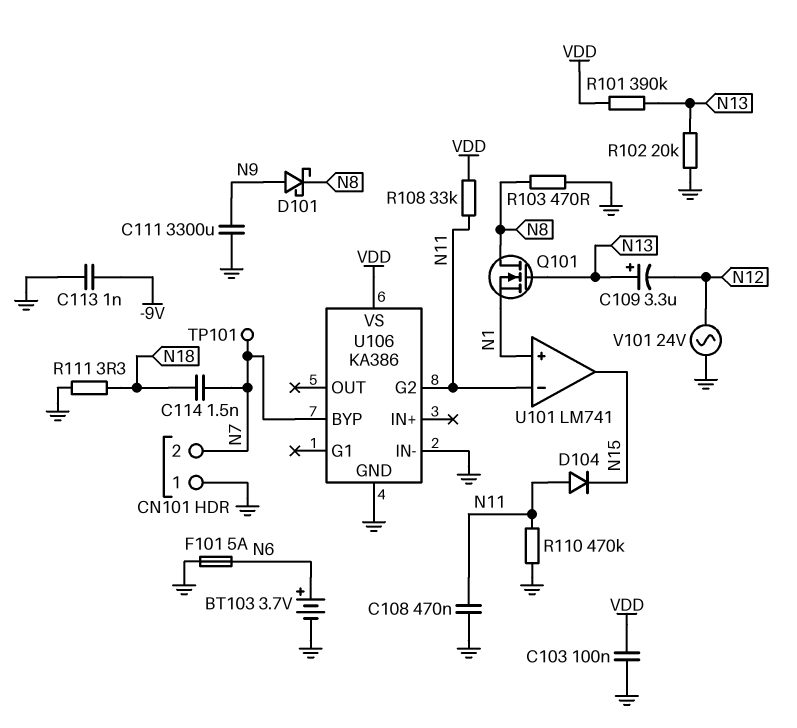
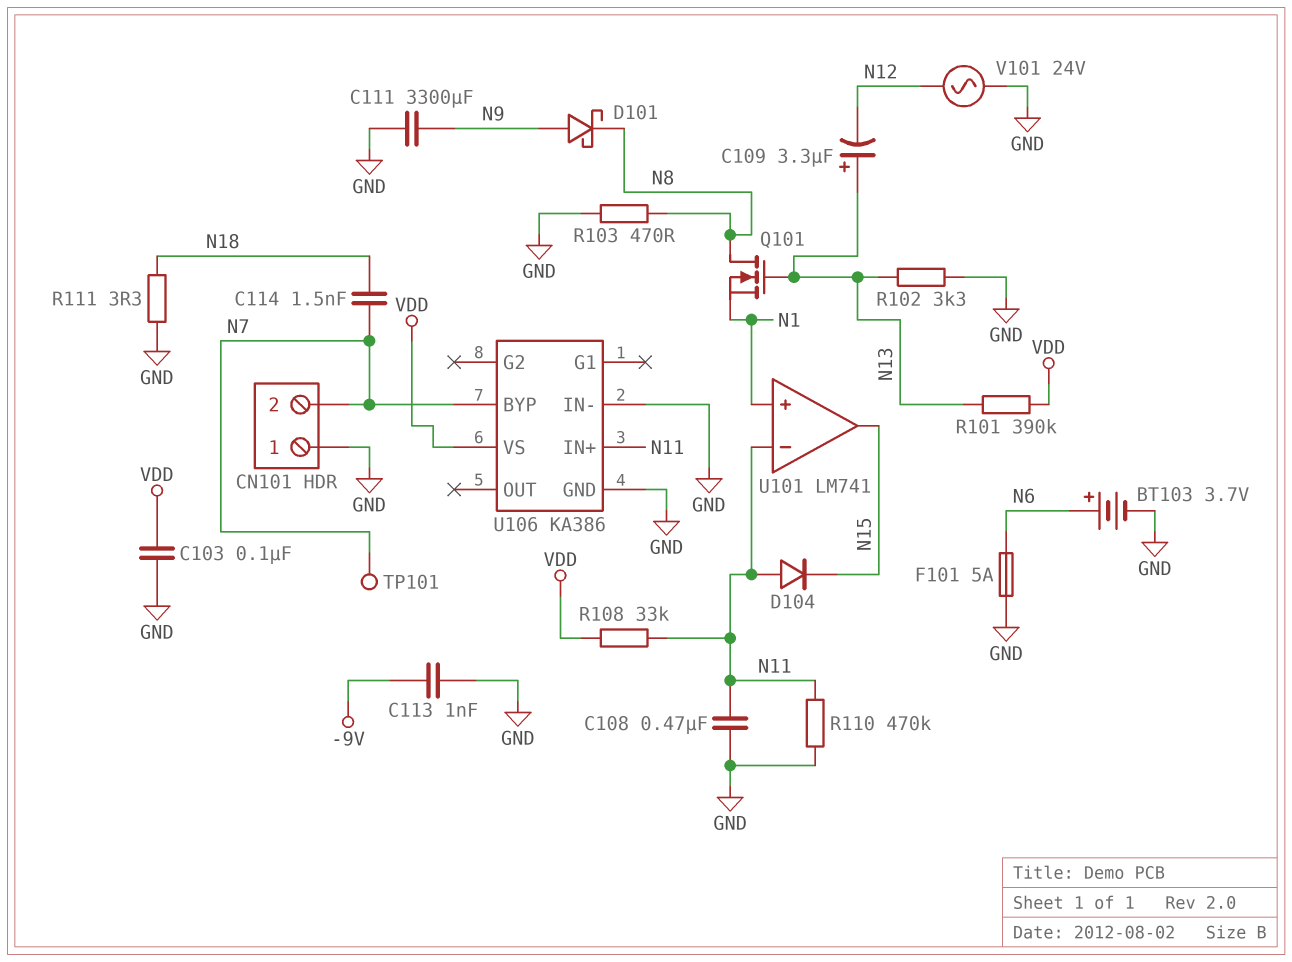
R102: 20k (GND, N13) -> 3.3k (GND, N13)
U106 pin G2: N11 -> none
U106 pin IN+: none -> N11

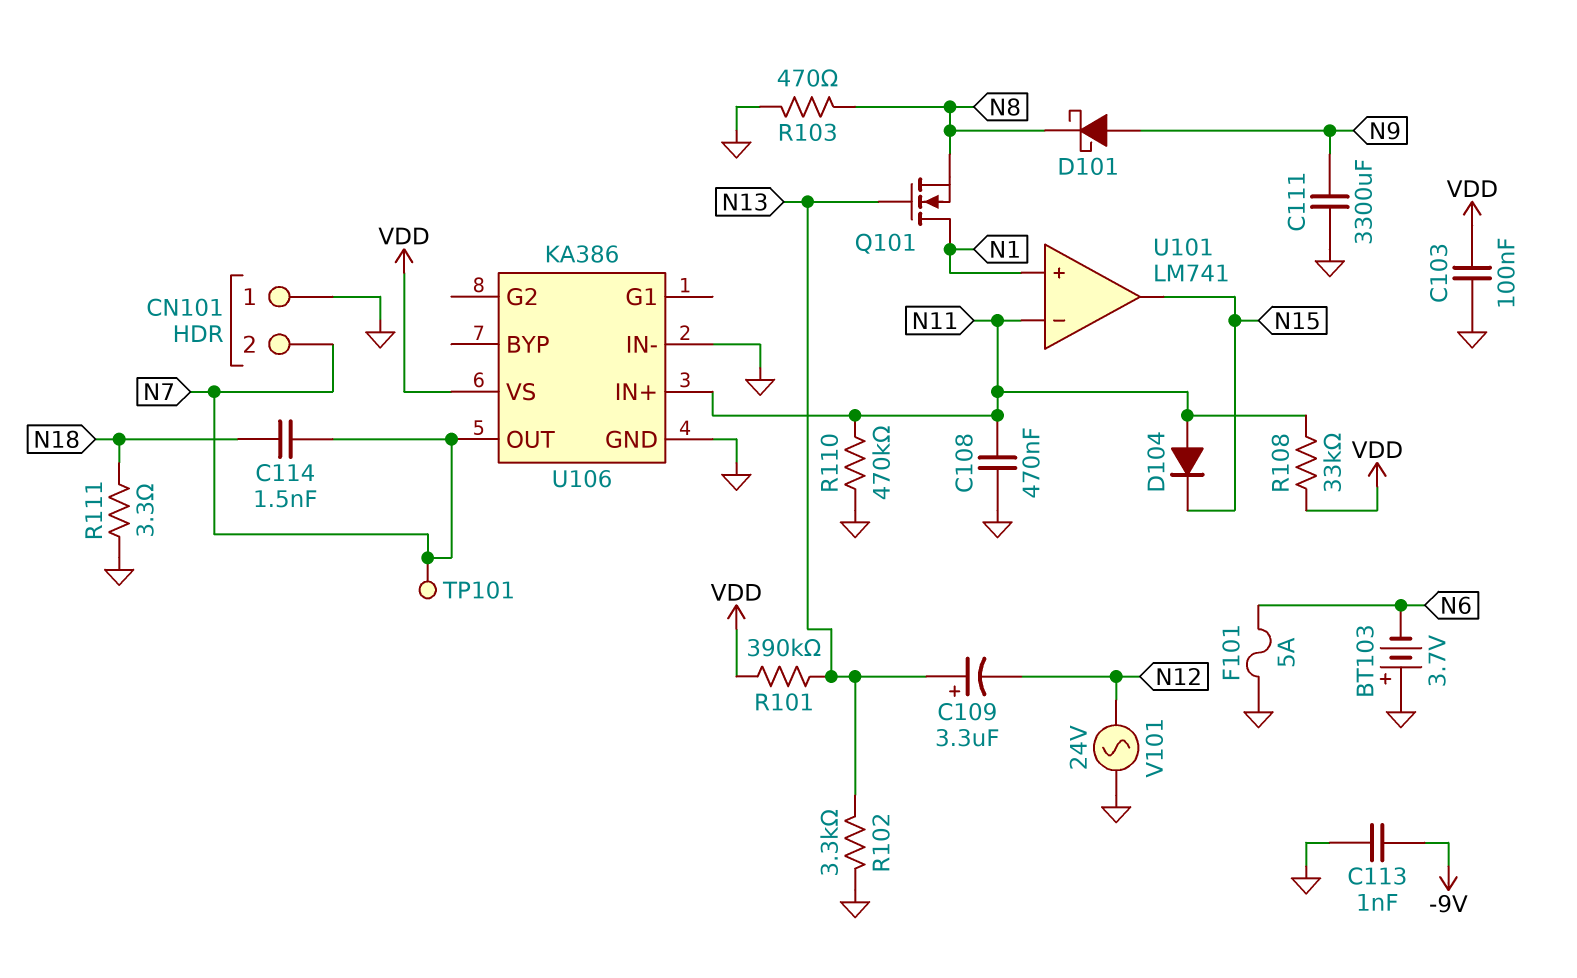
BT103: 3.7V (plus N6, minus GND) -> 3.7V (plus GND, minus N6)
Q101: NMOS (G N13, D N8, S N1) -> NMOS (G N13, D N1, S N8)
U106 pin BYP: N7 -> none
U106 pin OUT: none -> N7

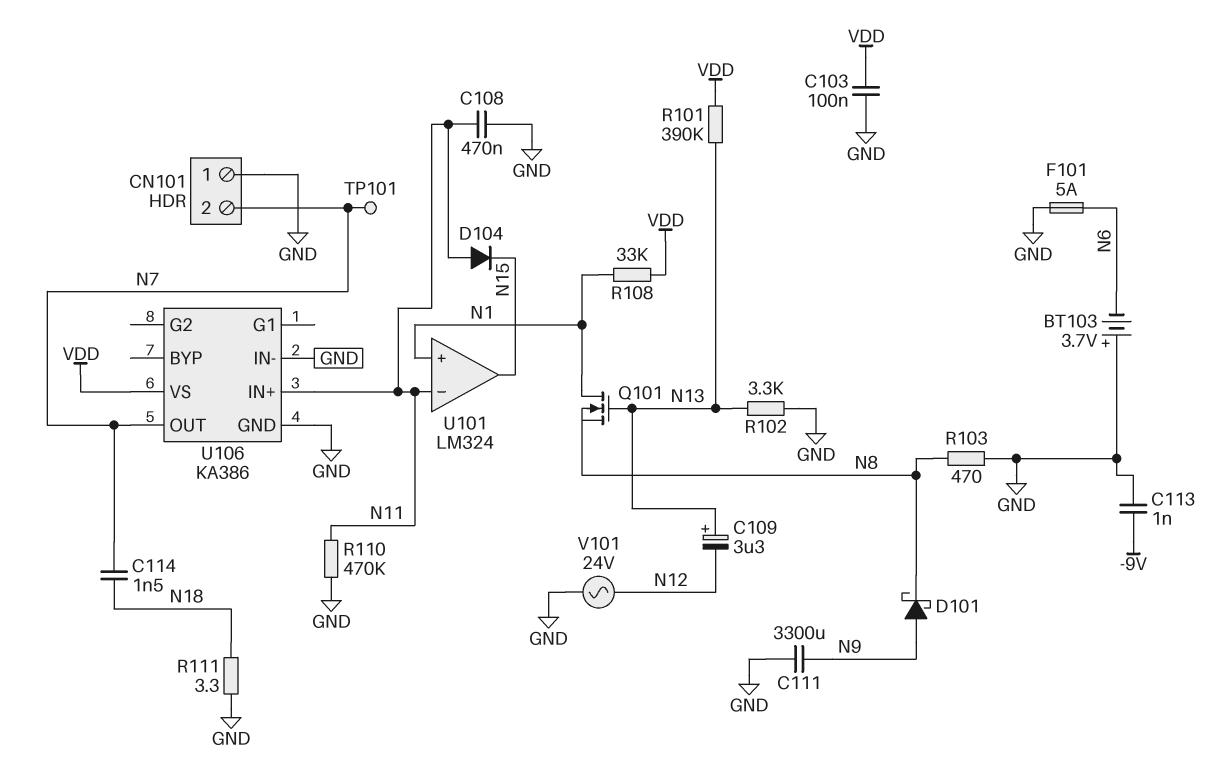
R108: 33k (N11, VDD) -> 33k (N1, VDD)
U101: LM741 -> LM324

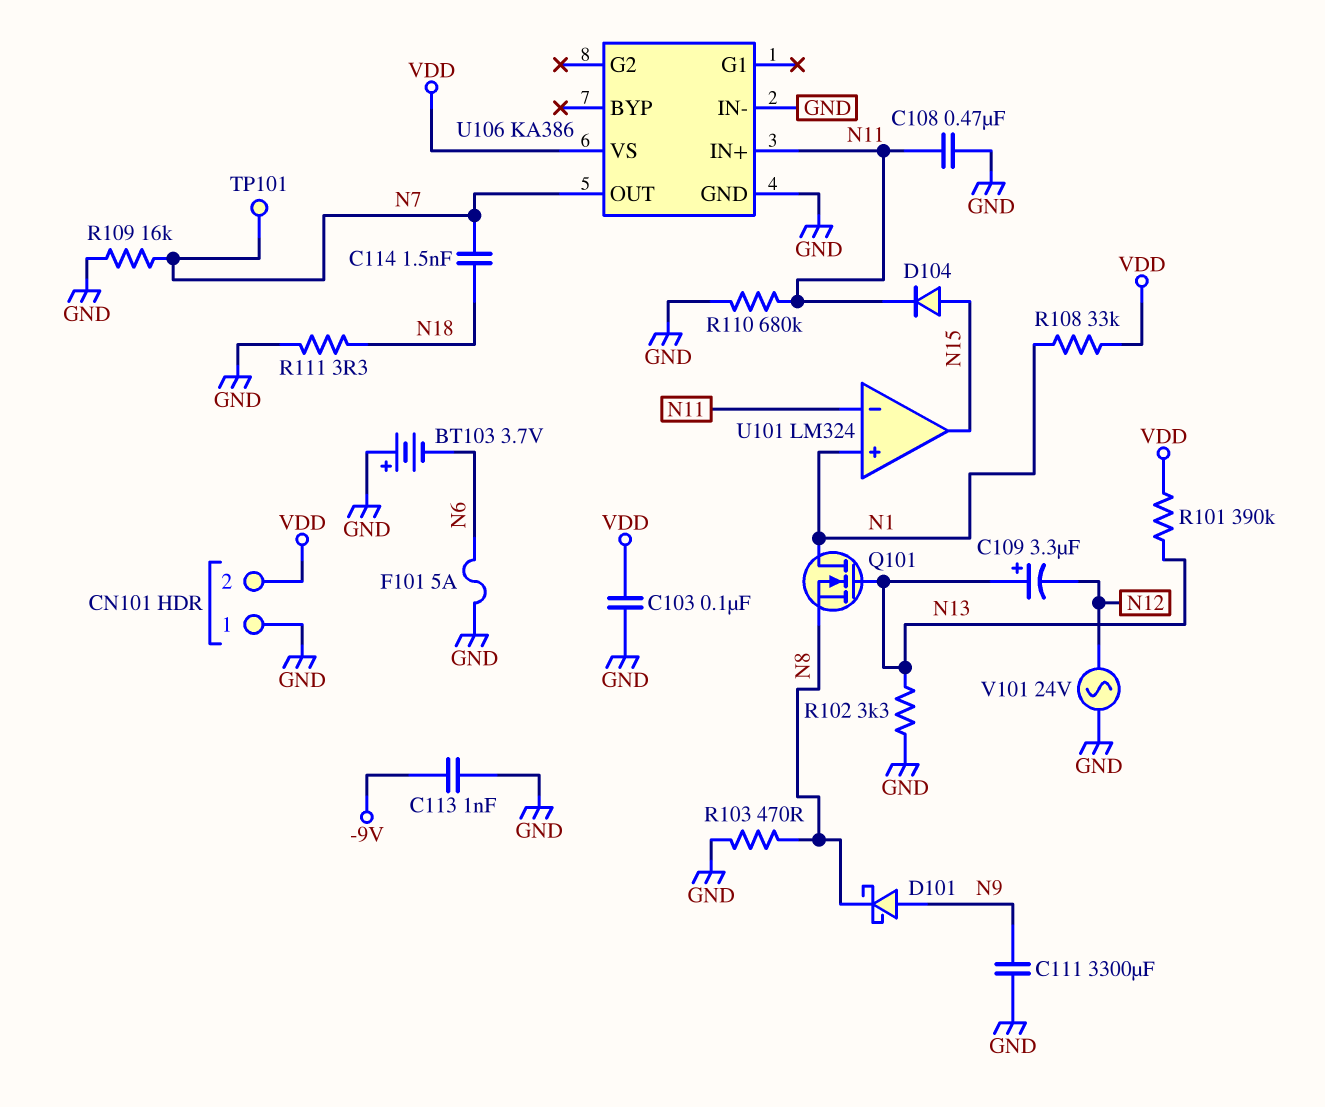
CN101 pin 2: N7 -> VDD
D104: diode (A N11, K N15) -> diode (A N15, K N11)
R109: none -> 16k (GND, N7)
R110: 470k (GND, N11) -> 680k (GND, N11)

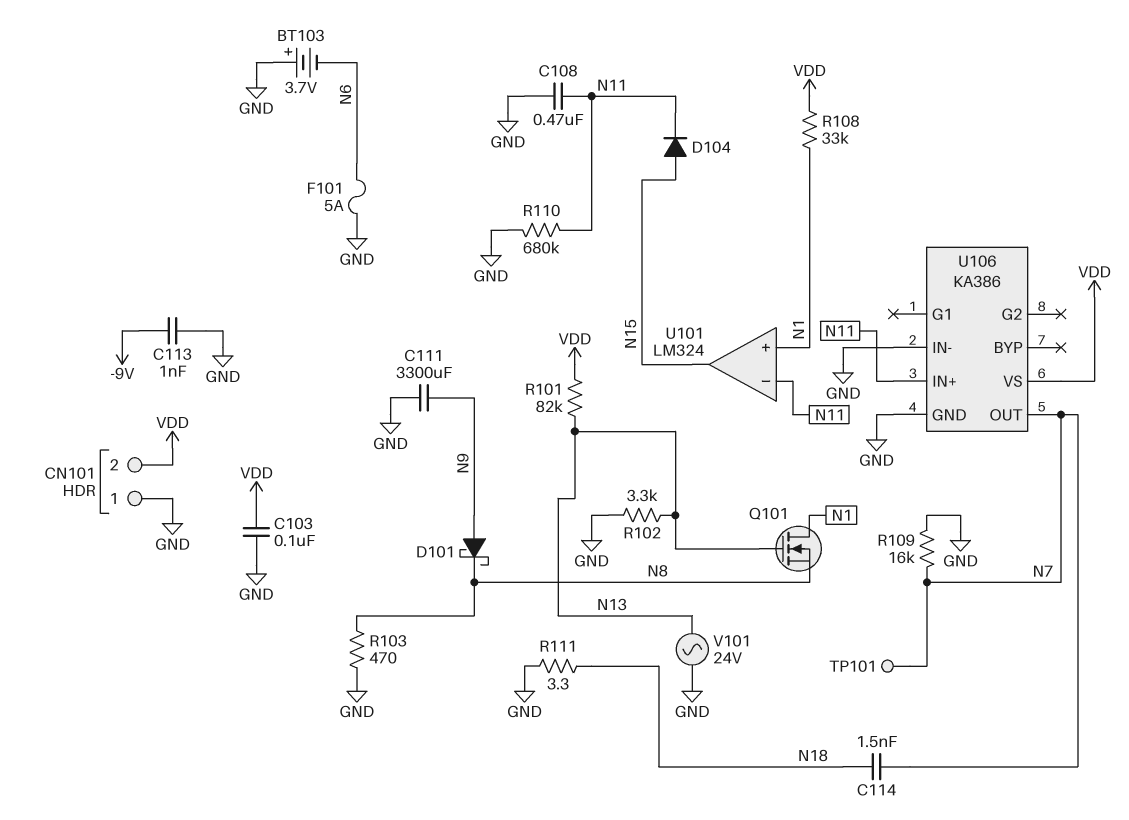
C109: 3.3uF (plus N13, minus N12) -> none
R101: 390k (N13, VDD) -> 82k (N13, VDD)
V101: AC 24V (GND, N12) -> AC 24V (GND, N13)

